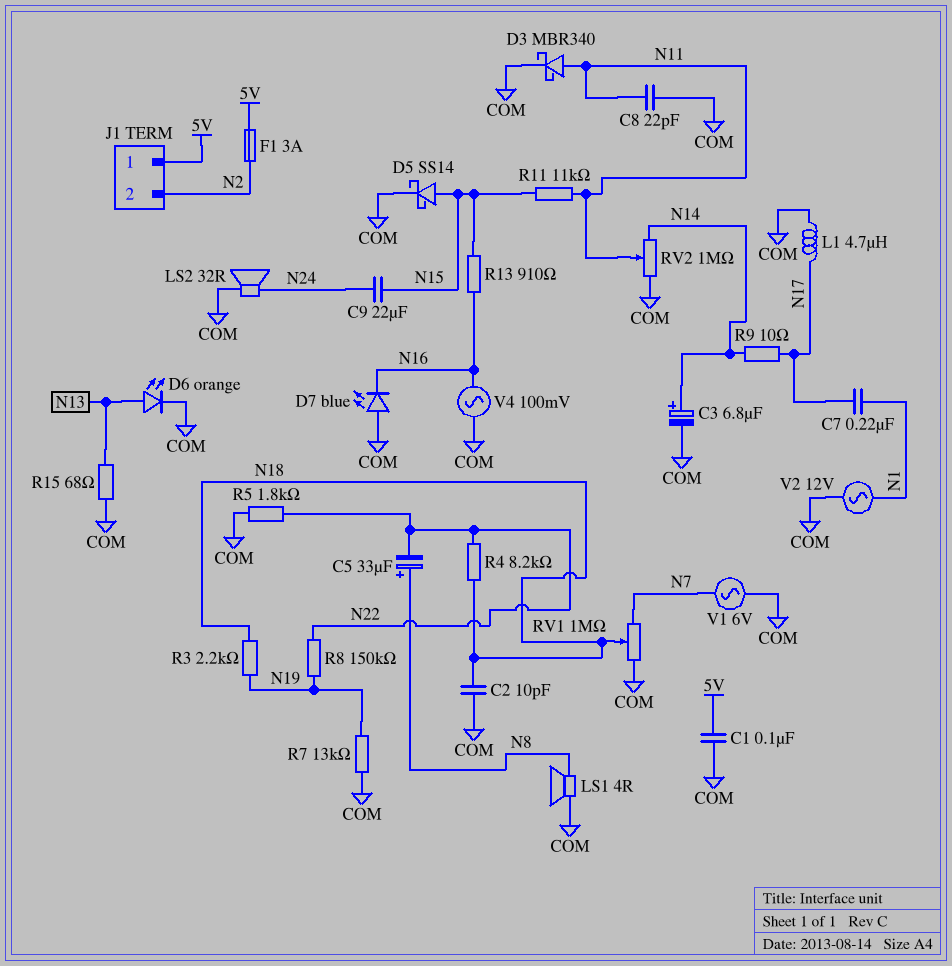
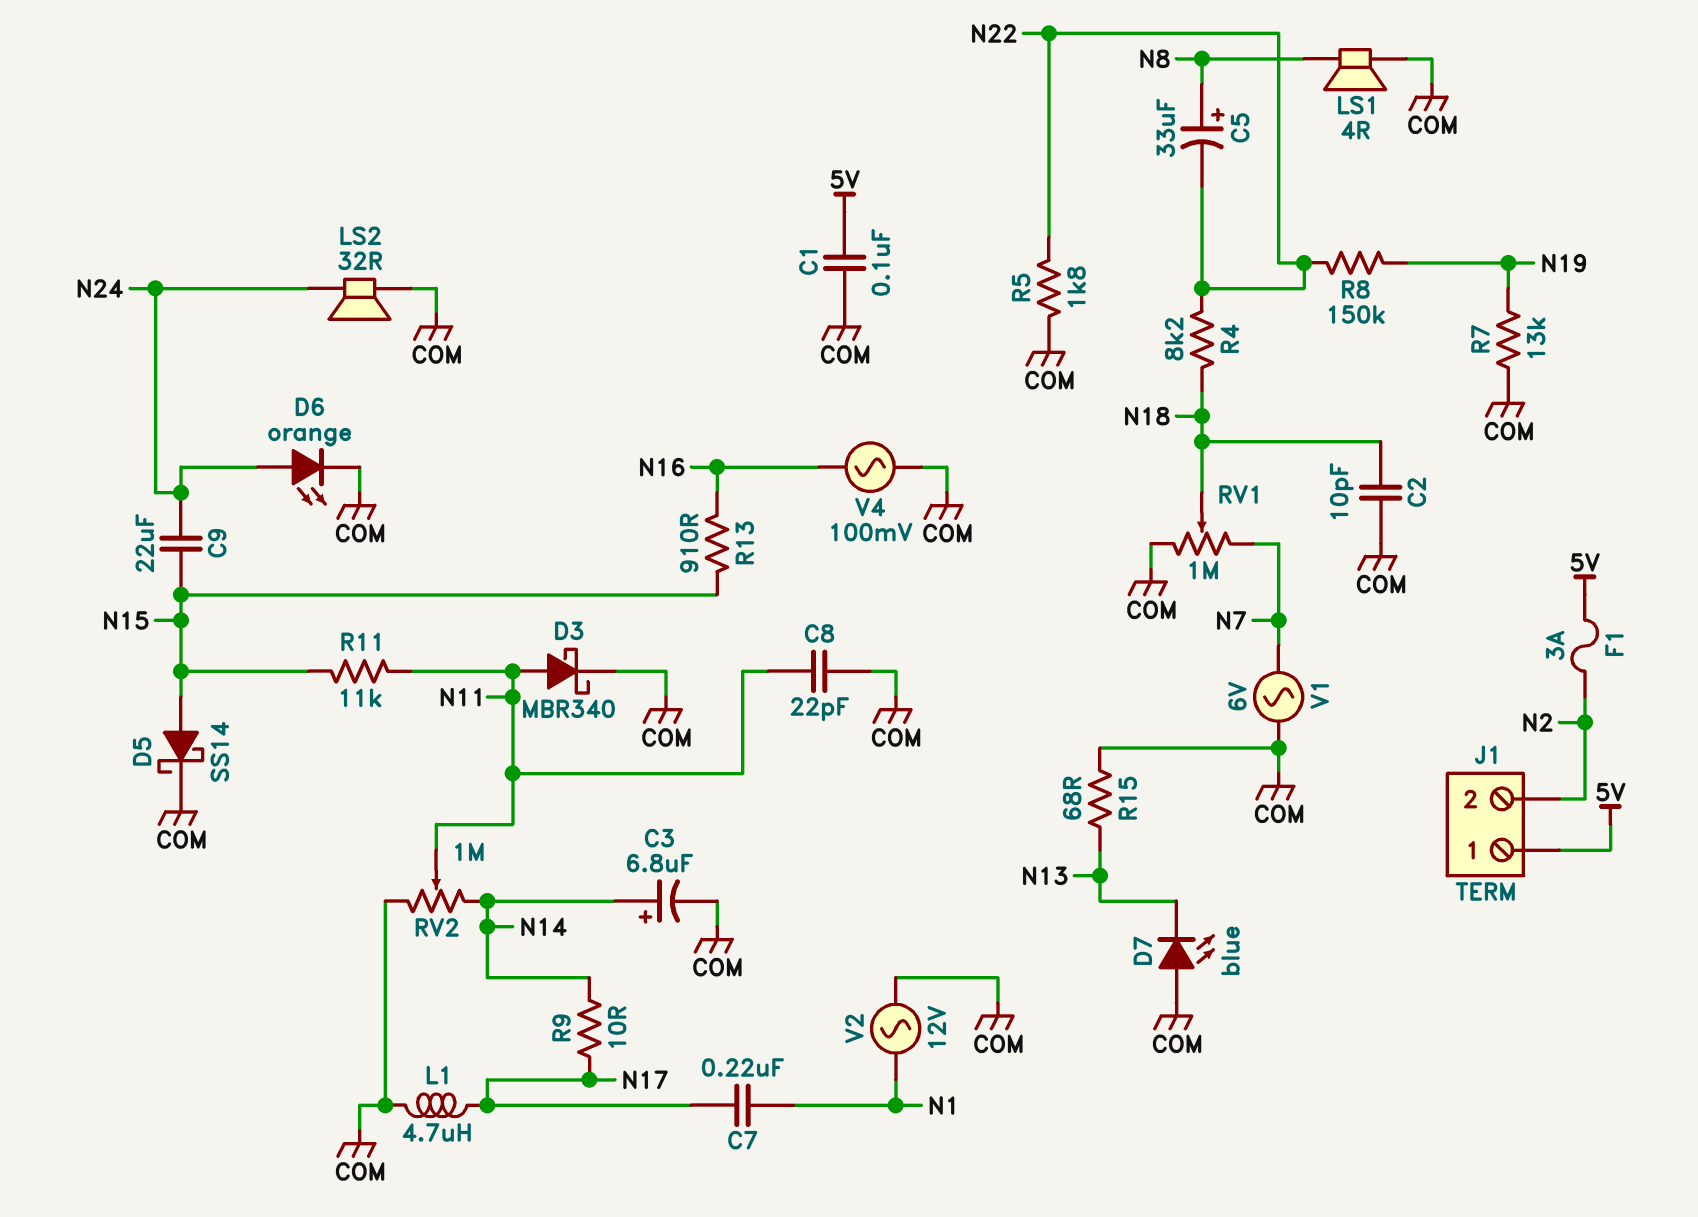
D6: LED orange (A N13, K COM) -> LED orange (A N24, K COM)
D7: LED blue (A COM, K N16) -> LED blue (A COM, K N13)
R3: 2.2k (N18, N19) -> none

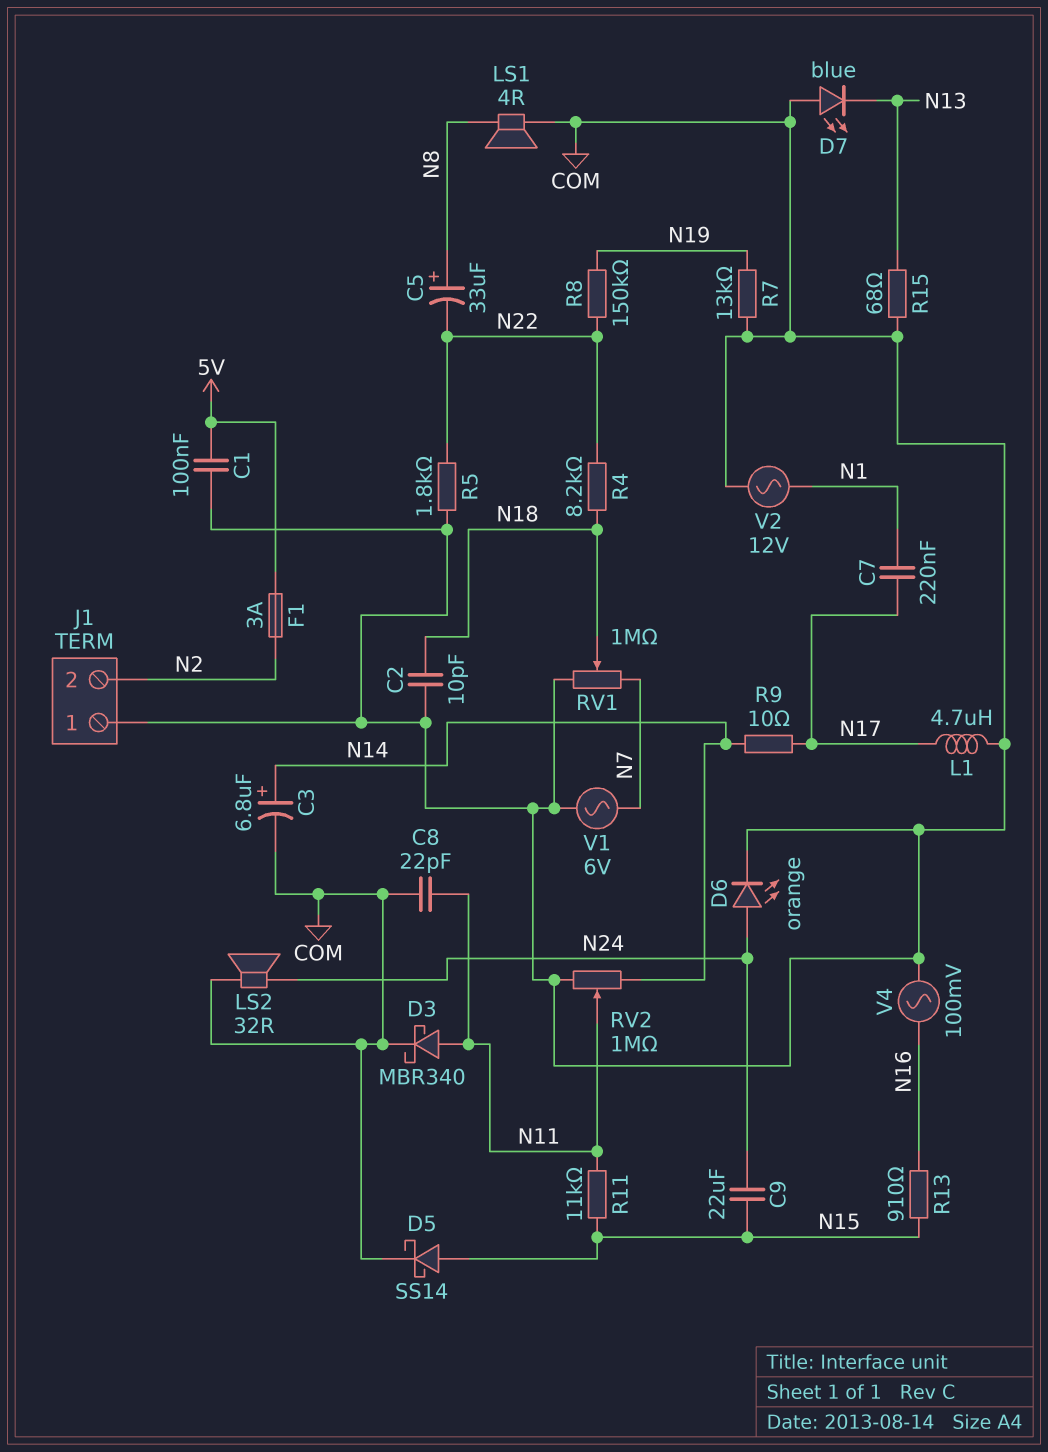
J1 pin 1: 5V -> COM

